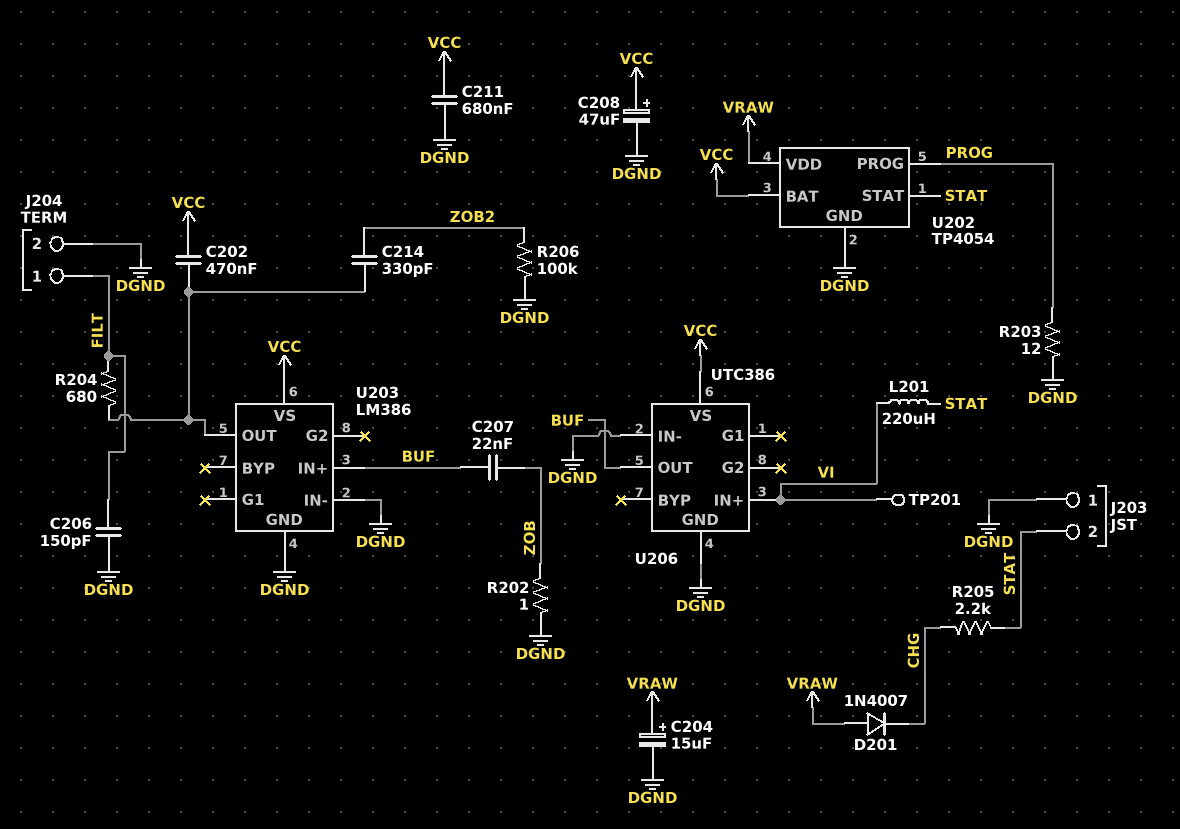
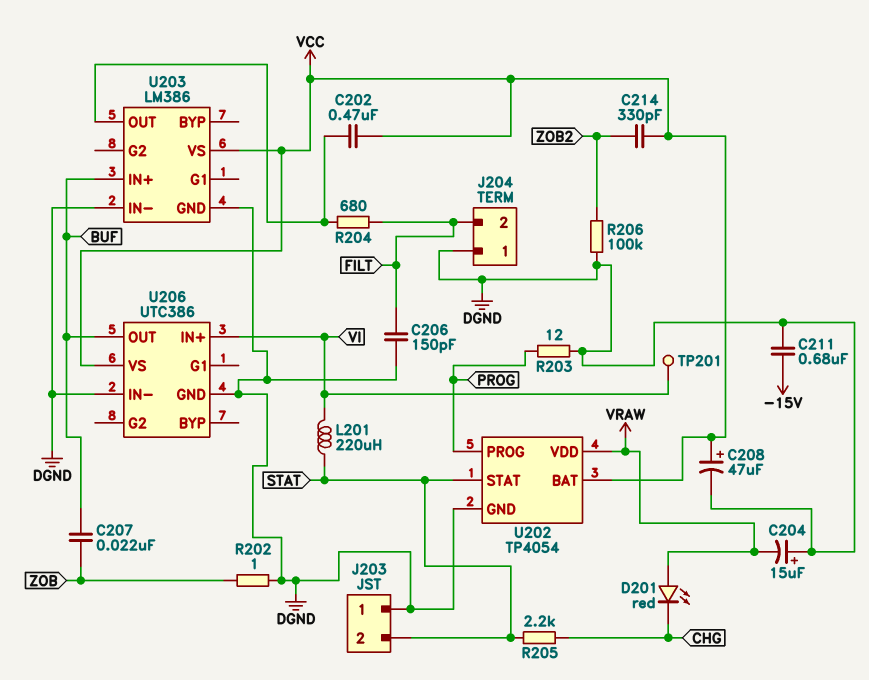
C204: 15uF (plus VRAW, minus DGND) -> 15uF (plus DGND, minus VRAW)
C211: 680nF (DGND, VCC) -> 680nF (-15V, DGND)
C214: 330pF (U203/OUT, ZOB2) -> 330pF (VCC, ZOB2)
D201: diode 1N4007 (A VRAW, K CHG) -> LED red (A VRAW, K CHG)
J204 pin 1: FILT -> DGND
J204 pin 2: DGND -> FILT

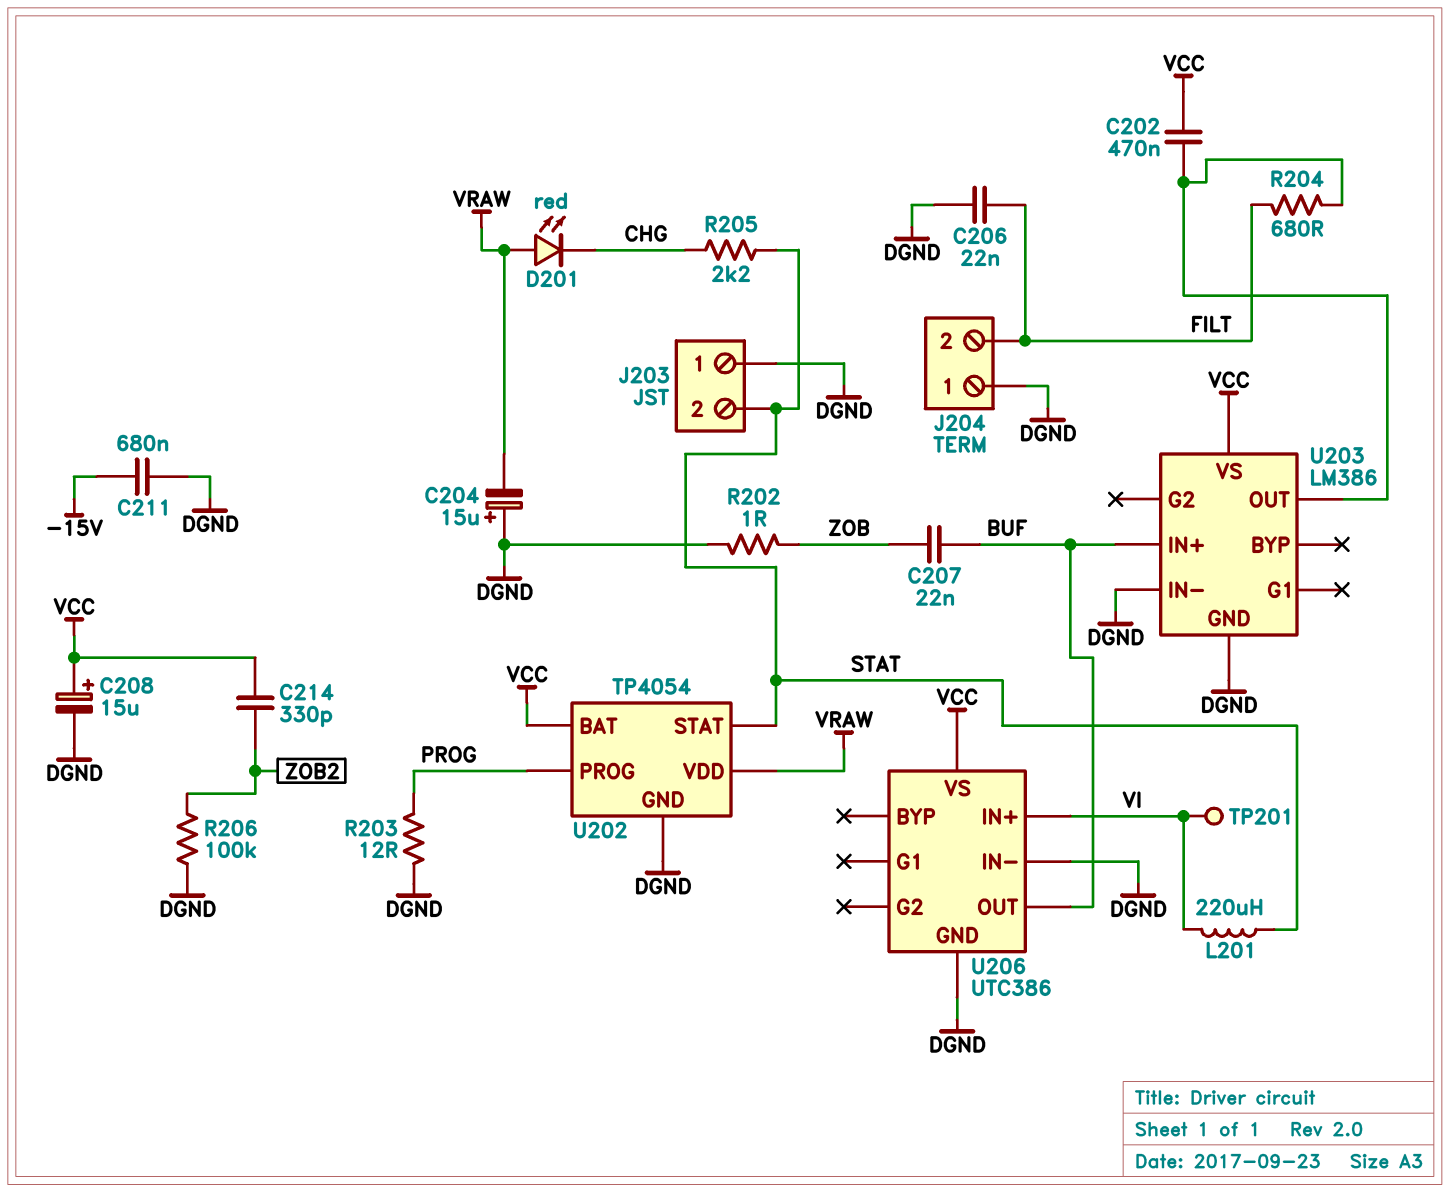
C206: 150pF (DGND, FILT) -> 22nF (DGND, FILT)
C208: 47uF (plus VCC, minus DGND) -> 15uF (plus VCC, minus DGND)

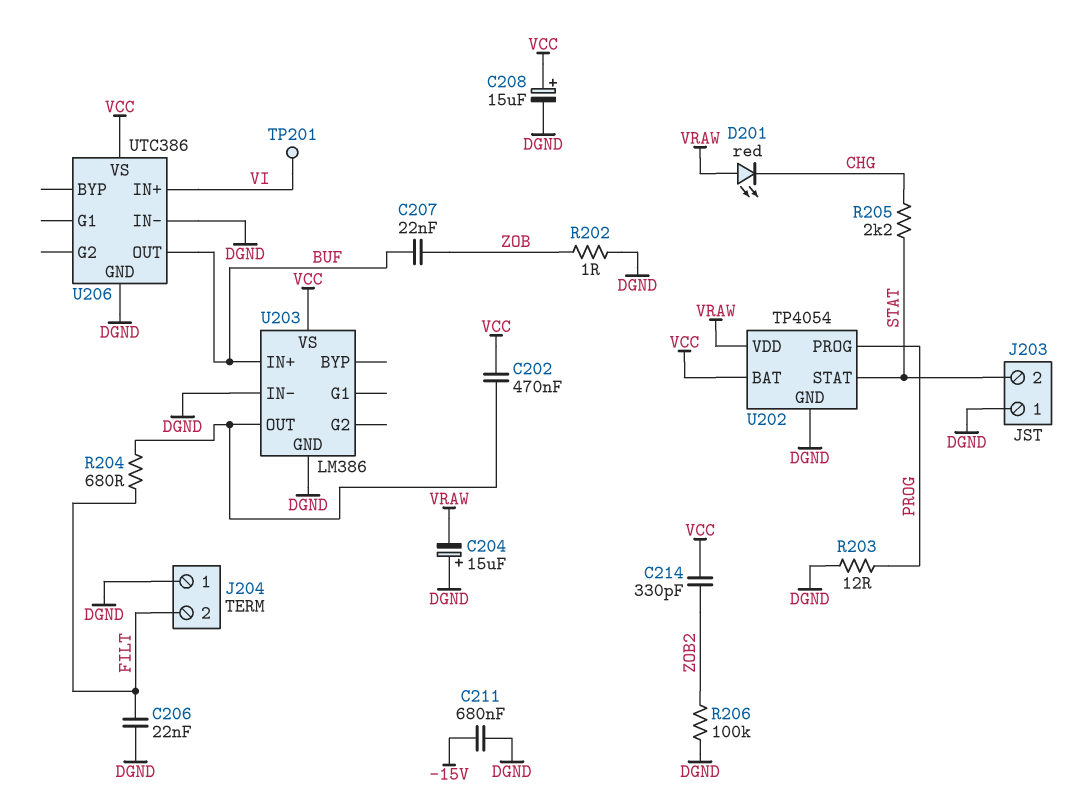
L201: 220uH (STAT, VI) -> none

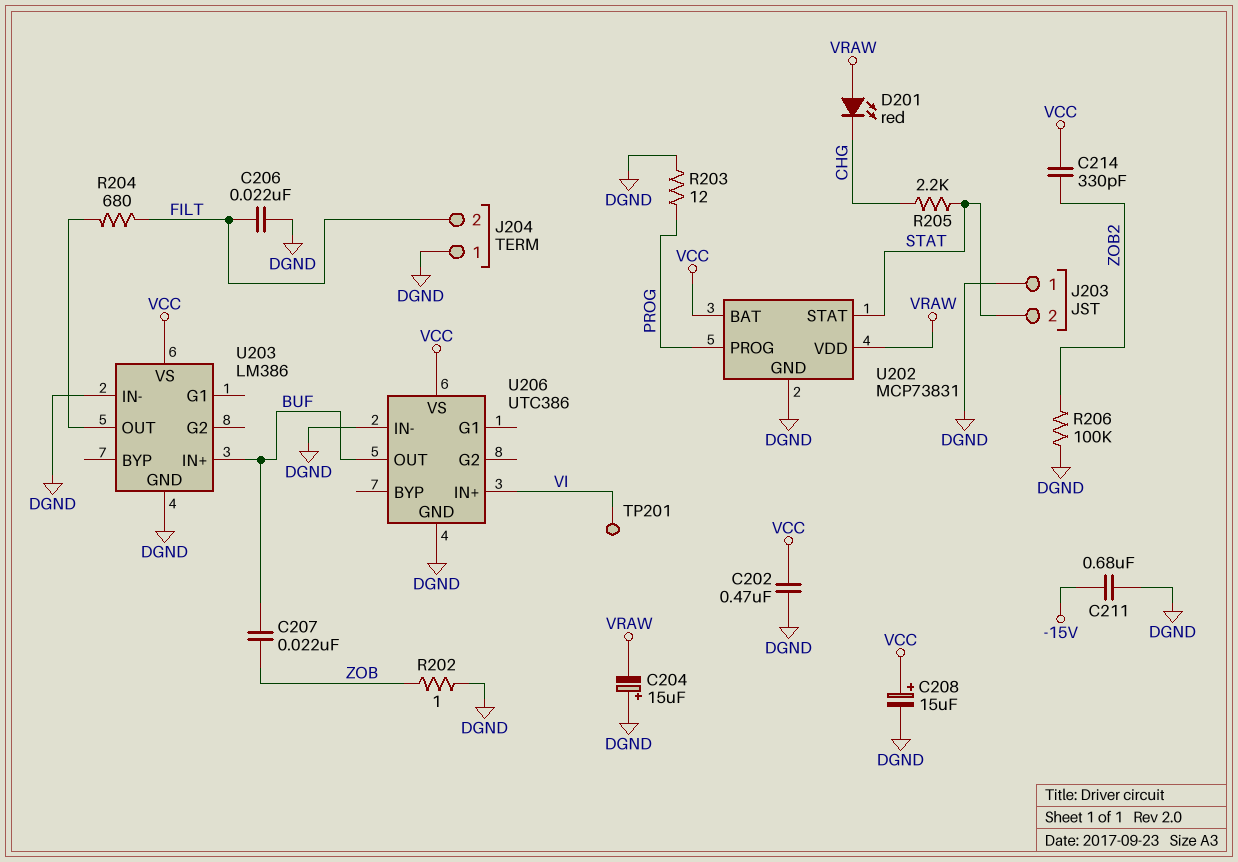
C202: 470nF (U203/OUT, VCC) -> 470nF (DGND, VCC)
U202: TP4054 -> MCP73831

